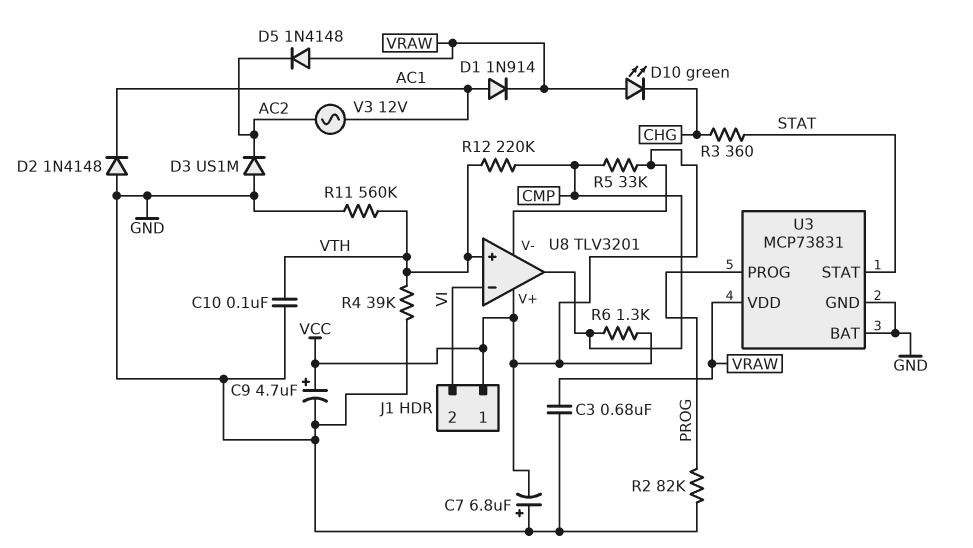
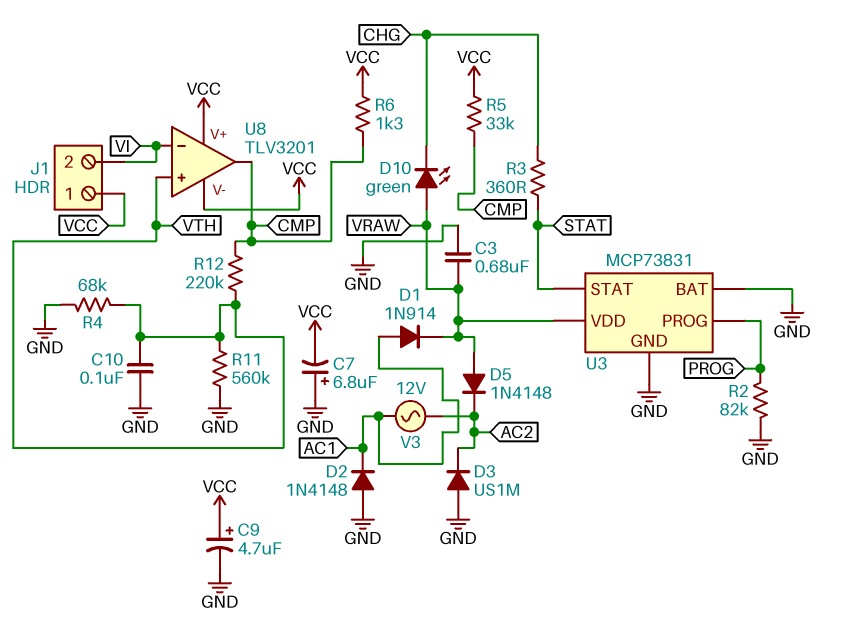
R4: 39k (GND, VTH) -> 68k (GND, VTH)

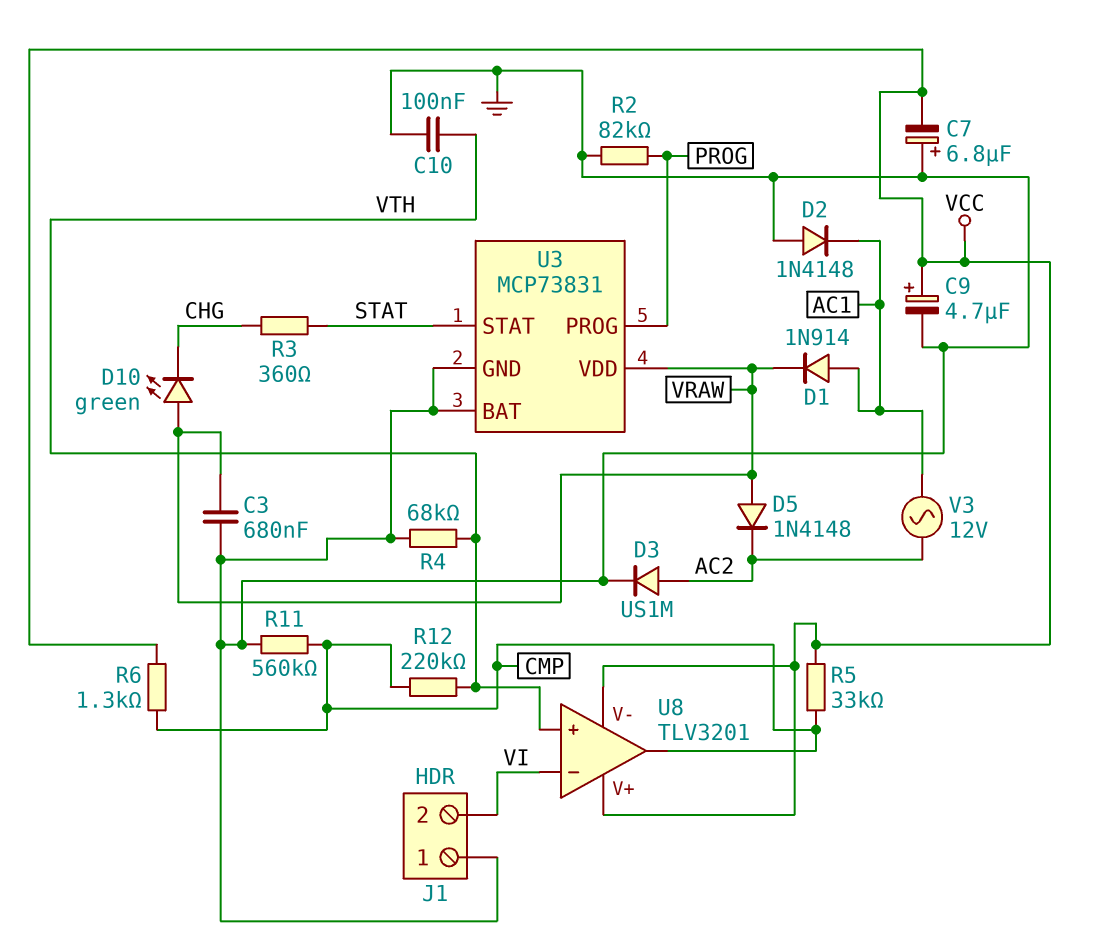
D3: diode US1M (A GND, K AC2) -> diode US1M (A AC2, K GND)
J1 pin 1: VCC -> GND
R11: 560k (GND, VTH) -> 560k (CMP, GND)

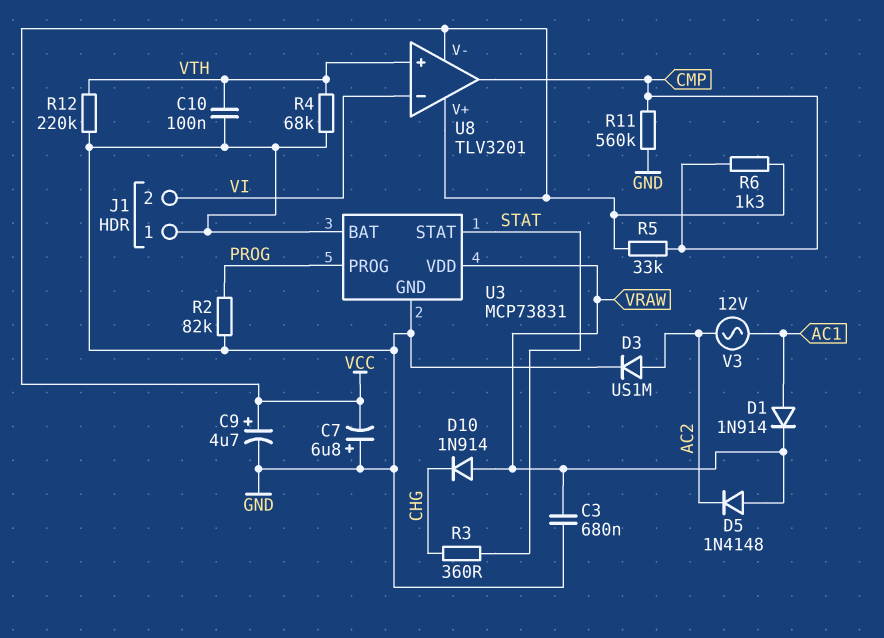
D2: diode 1N4148 (A GND, K AC1) -> none
D10: LED green (A VRAW, K CHG) -> diode 1N914 (A VRAW, K CHG)
R12: 220k (CMP, VTH) -> 220k (GND, VTH)

